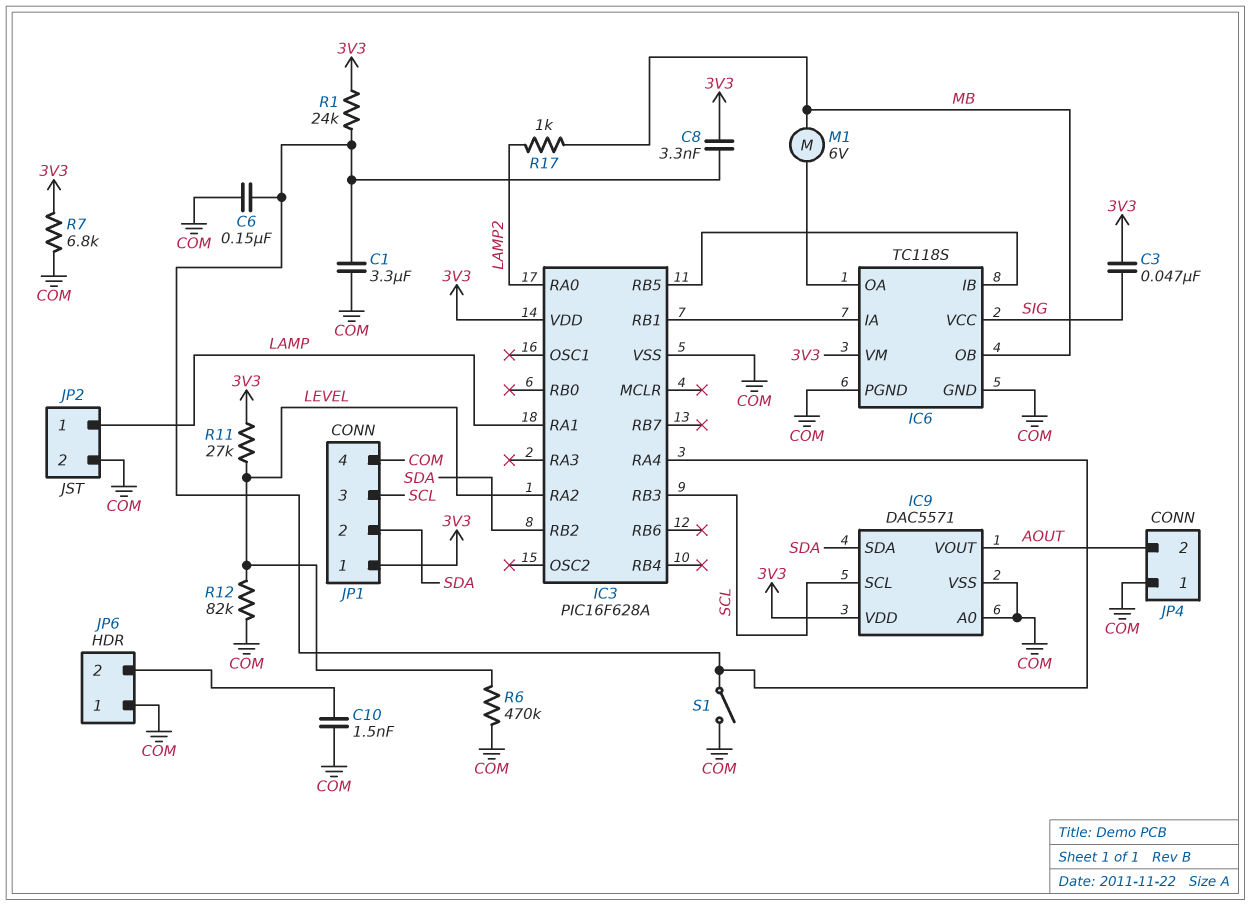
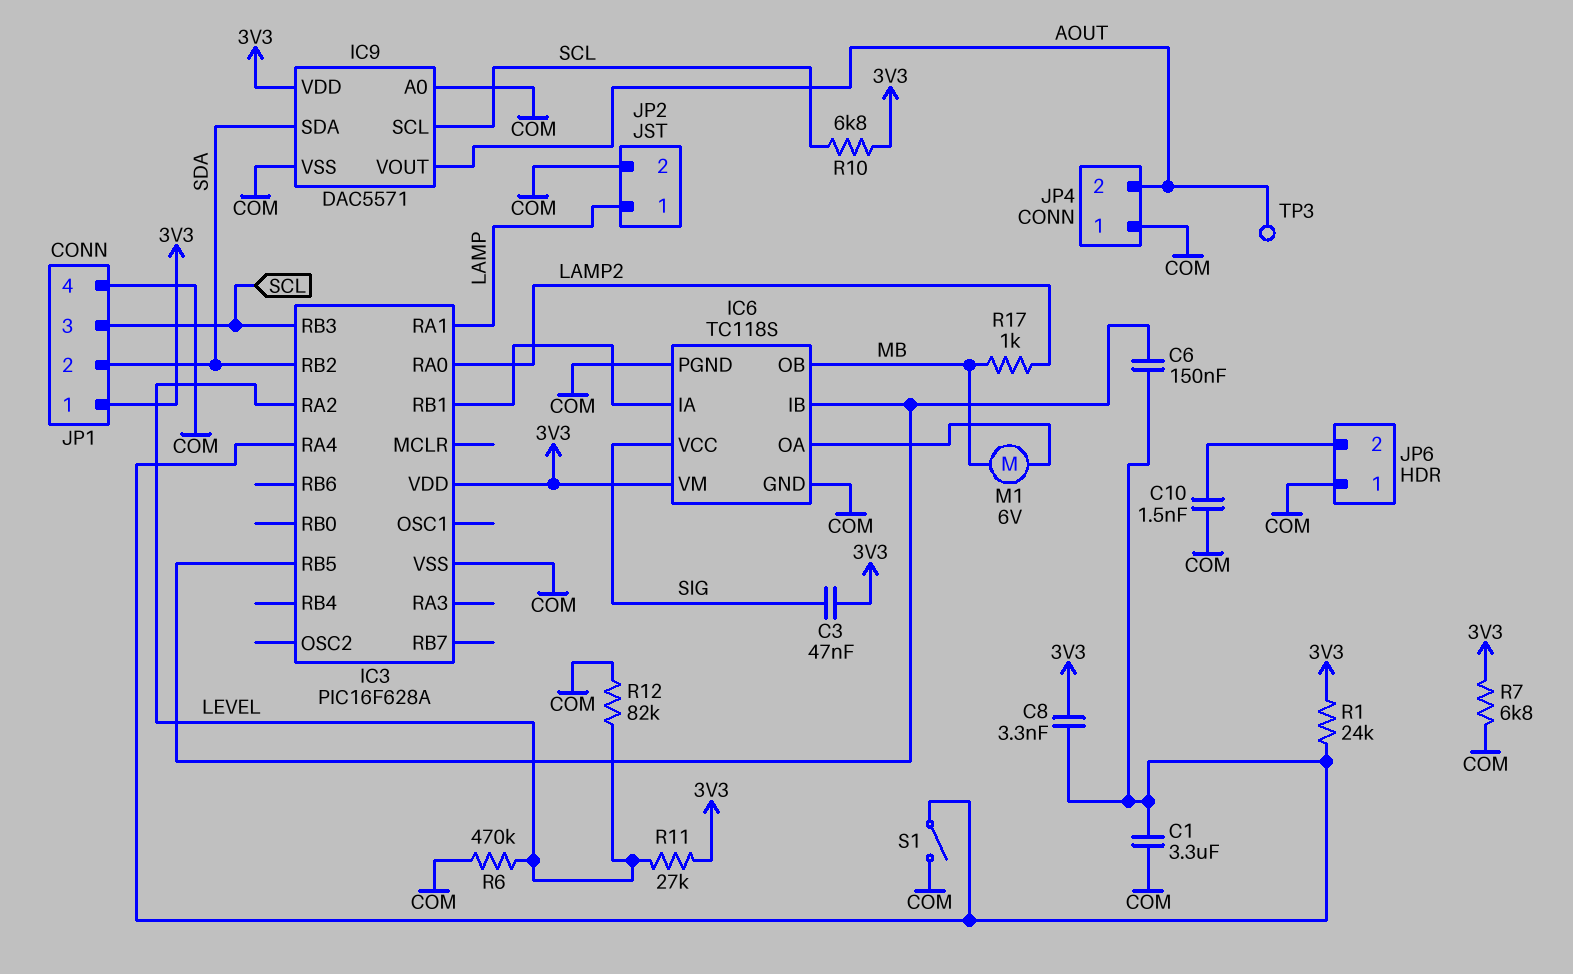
C6: 150nF (COM, IC3/RA4) -> 150nF (IC3/RA4, IC3/RB5)
R10: none -> 6.8k (3V3, SCL)
TP3: none -> test point (AOUT)

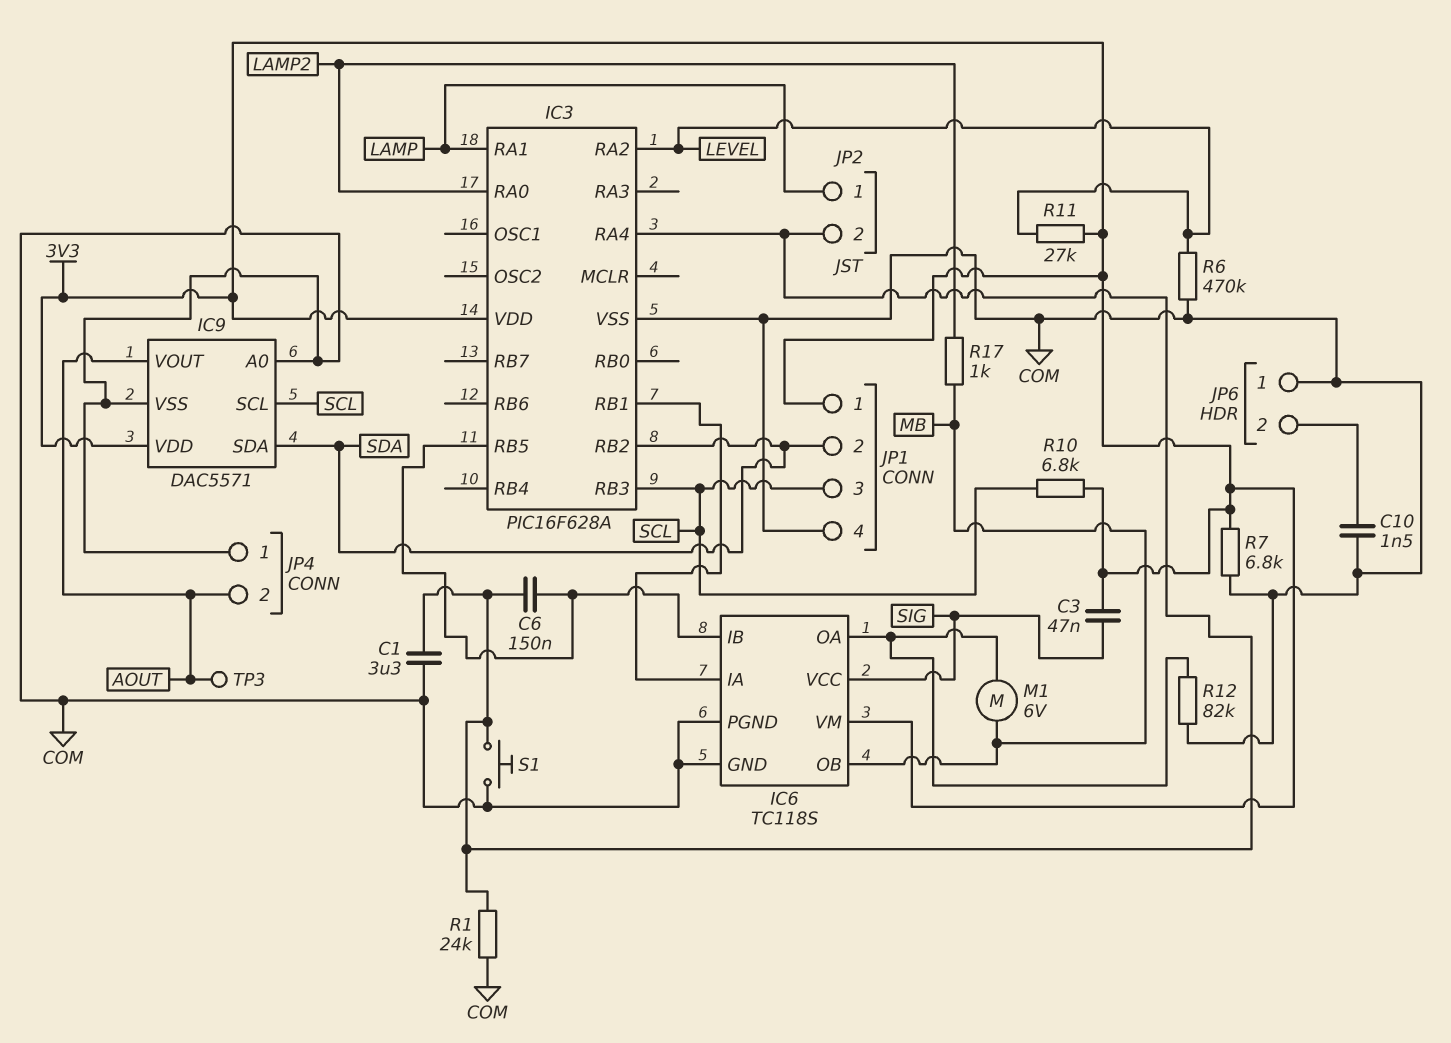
C8: 3.3nF (3V3, IC3/RA4) -> none
JP2 pin 2: COM -> IC3/RA4
R1: 24k (3V3, IC3/RA4) -> 24k (COM, IC3/RA4)
R12: 82k (COM, LEVEL) -> 82k (COM, IC6/OA)
S1: switch (COM, IC3/RA4) -> button (COM, IC3/RA4)

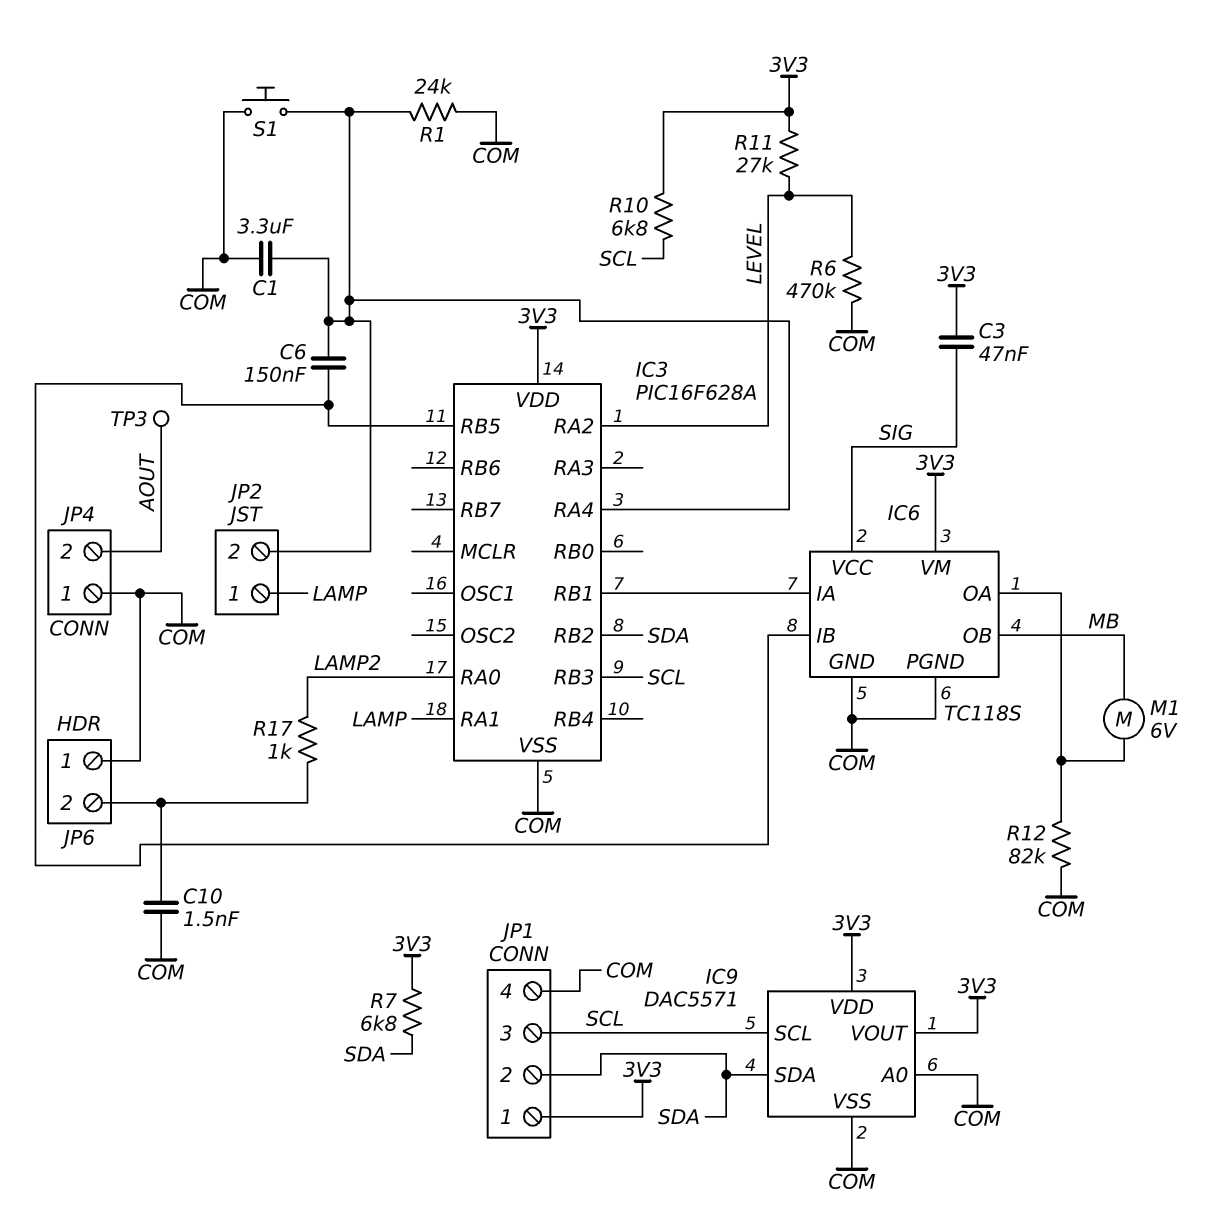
IC9 pin VOUT: AOUT -> 3V3
R7: 6.8k (3V3, COM) -> 6.8k (3V3, SDA)
R17: 1k (LAMP2, MB) -> 1k (JP6/2, LAMP2)

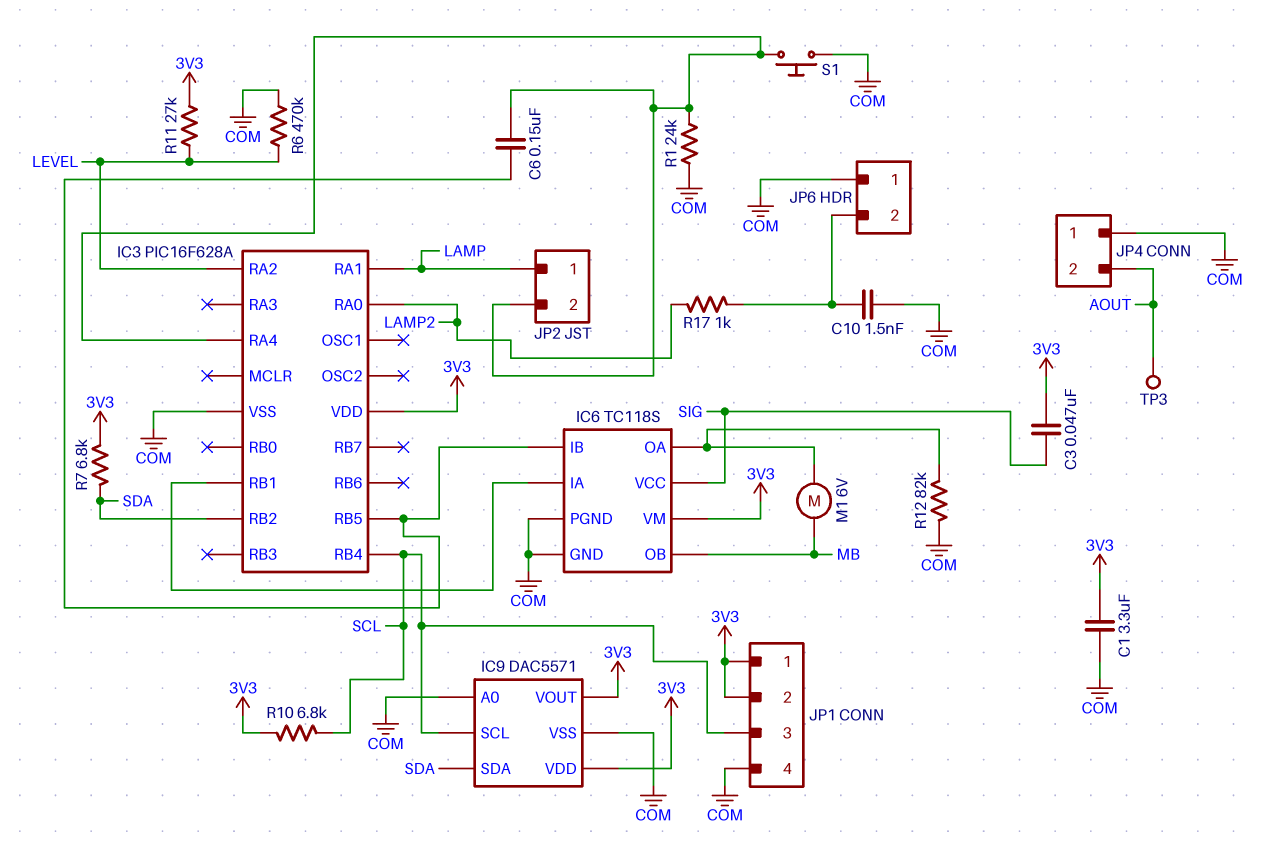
C1: 3.3uF (COM, IC3/RA4) -> 3.3uF (3V3, COM)
IC3 pin RB3: SCL -> none
IC3 pin RB4: none -> SCL
JP1 pin 2: SDA -> 3V3

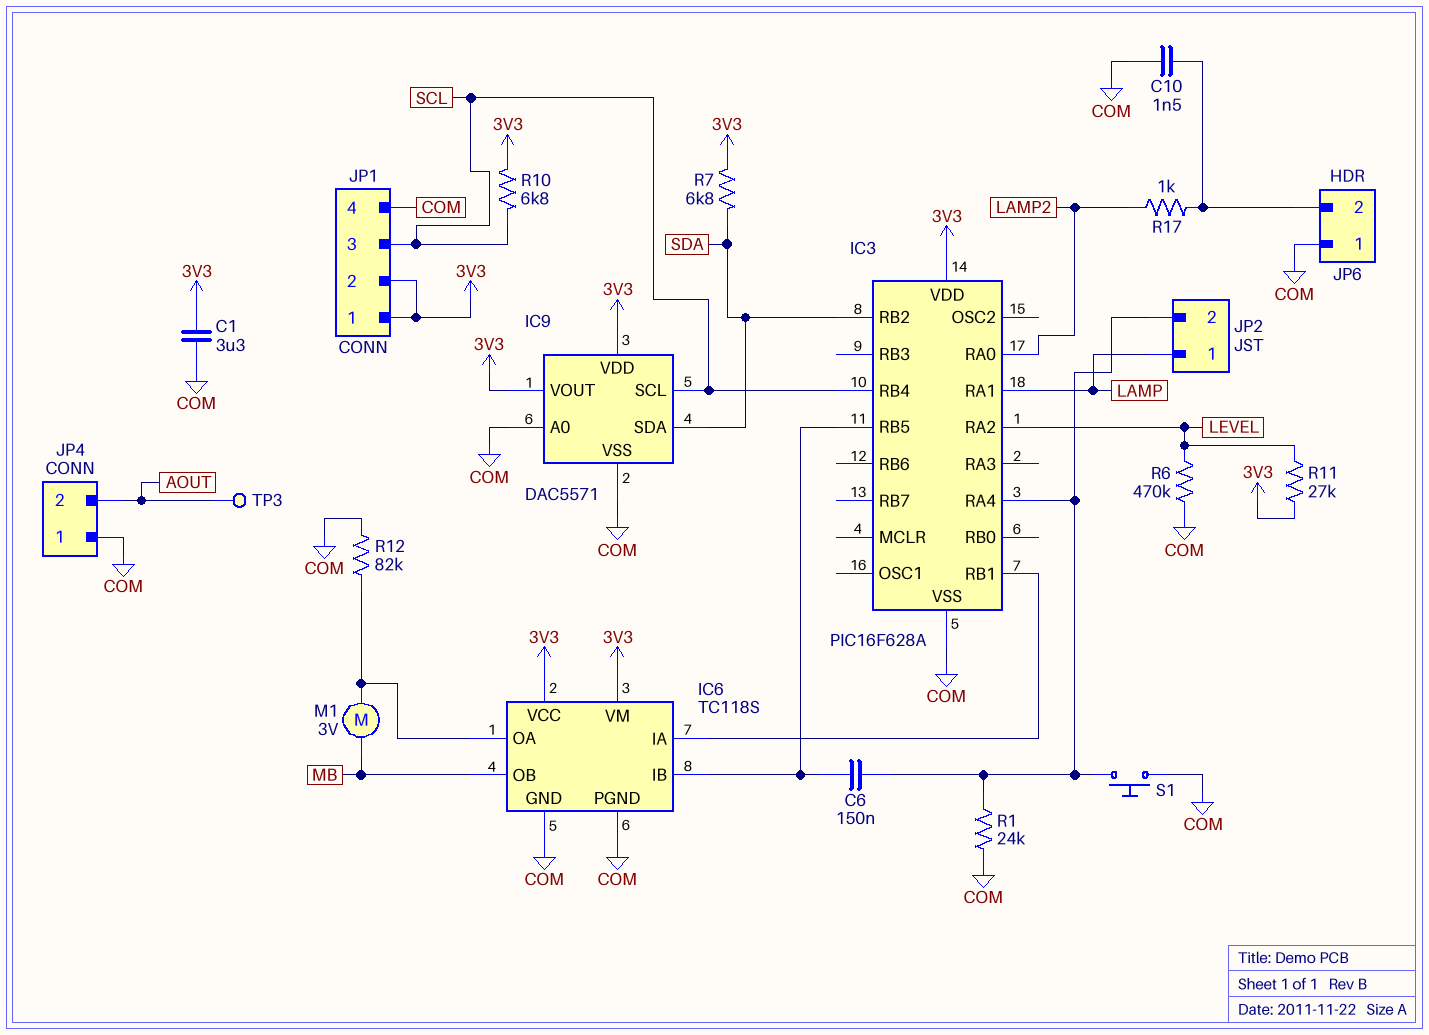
C3: 47nF (3V3, SIG) -> none
IC6 pin VCC: SIG -> 3V3
M1: motor 6V (IC6/OA, MB) -> motor 3V (IC6/OA, MB)

